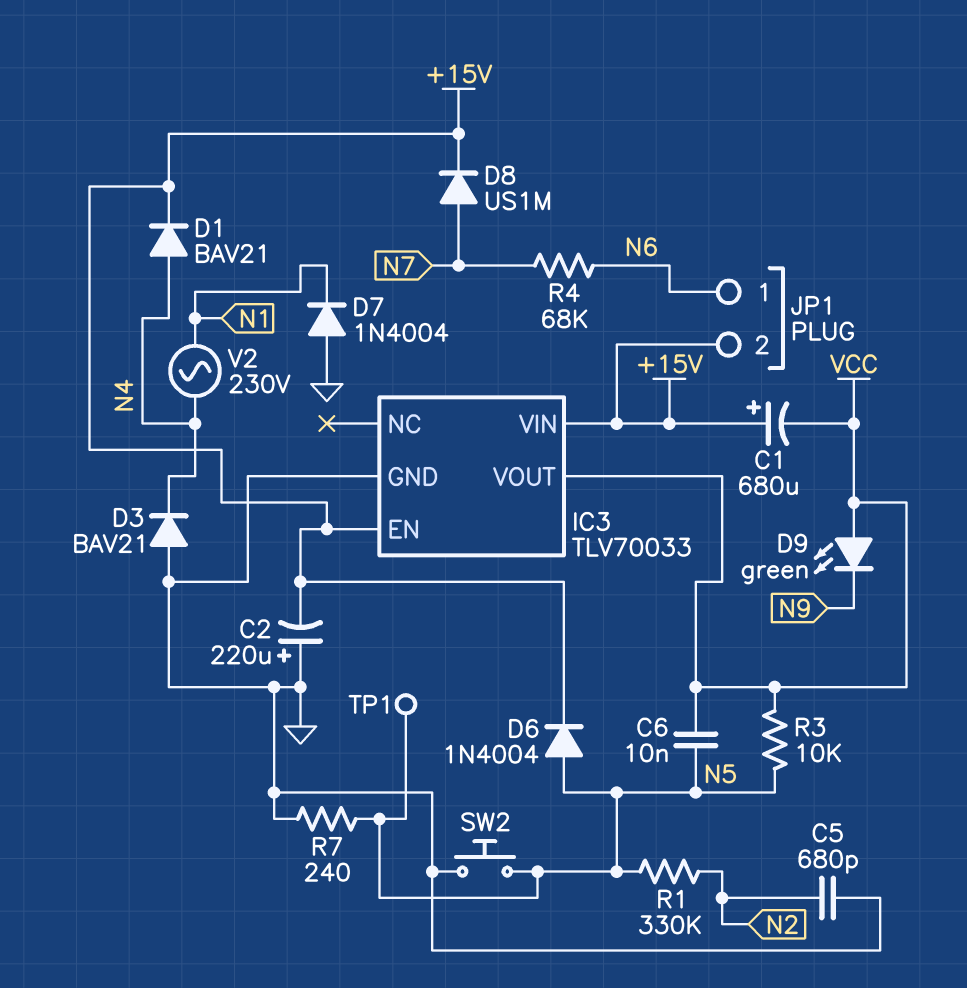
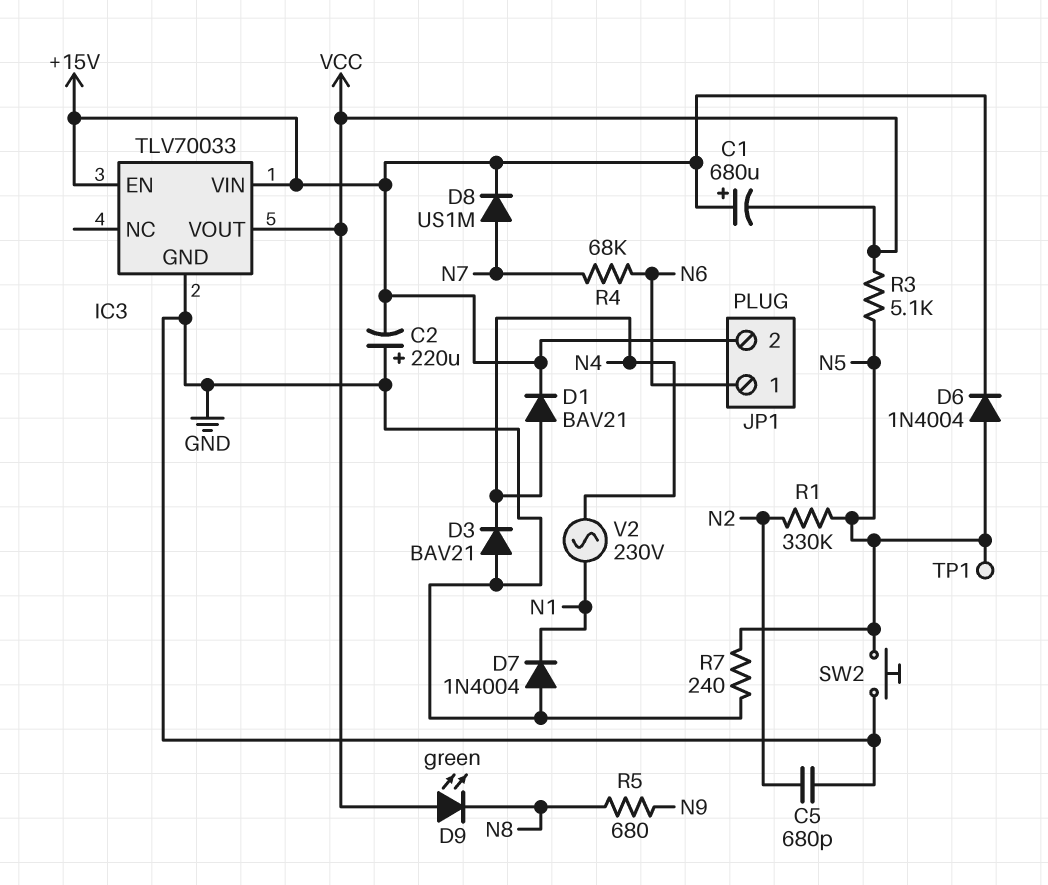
C6: 10nF (N5, VCC) -> none
D9: LED green (A VCC, K N9) -> LED green (A VCC, K N8)
R3: 10k (N5, VCC) -> 5.1k (N5, VCC)
R5: none -> 680 (N8, N9)

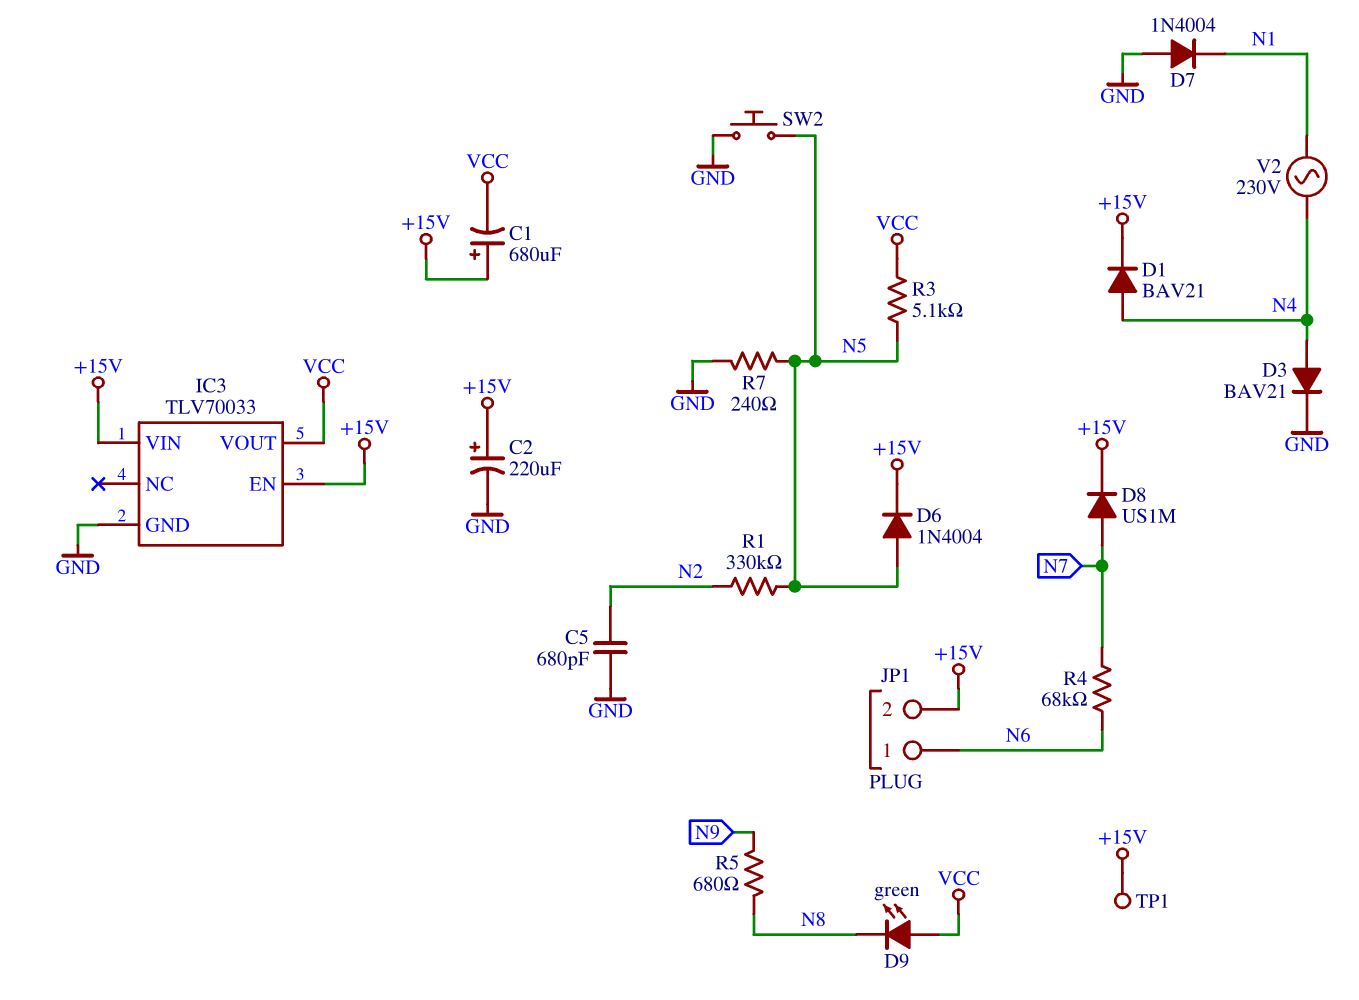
C2: 220uF (plus GND, minus +15V) -> 220uF (plus +15V, minus GND)
D3: diode BAV21 (A GND, K N4) -> diode BAV21 (A N4, K GND)
TP1: test point (N5) -> test point (+15V)

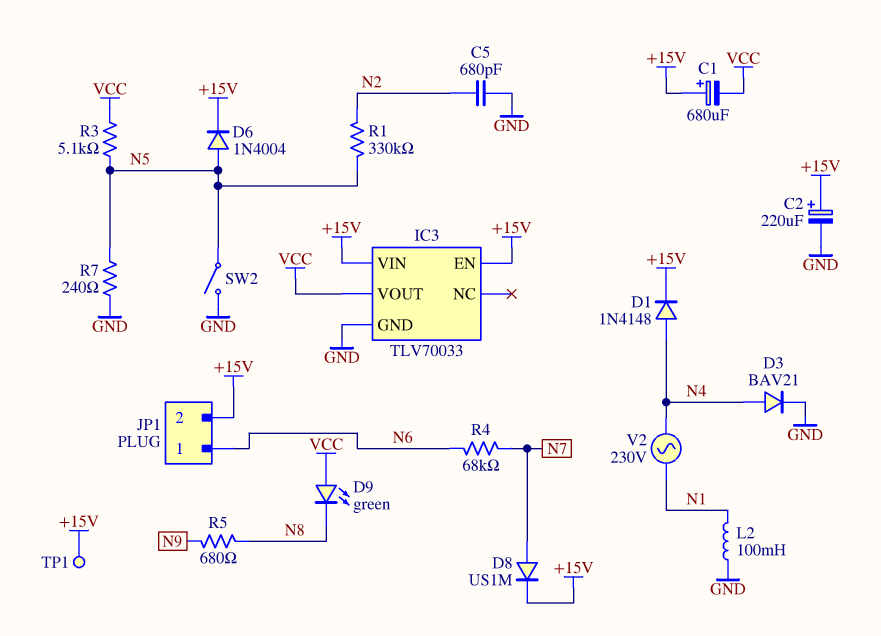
D1: diode BAV21 (A N4, K +15V) -> diode 1N4148 (A N4, K +15V)
D7: diode 1N4004 (A GND, K N1) -> none
L2: none -> 100mH (GND, N1)
SW2: button (GND, N5) -> switch (GND, N5)

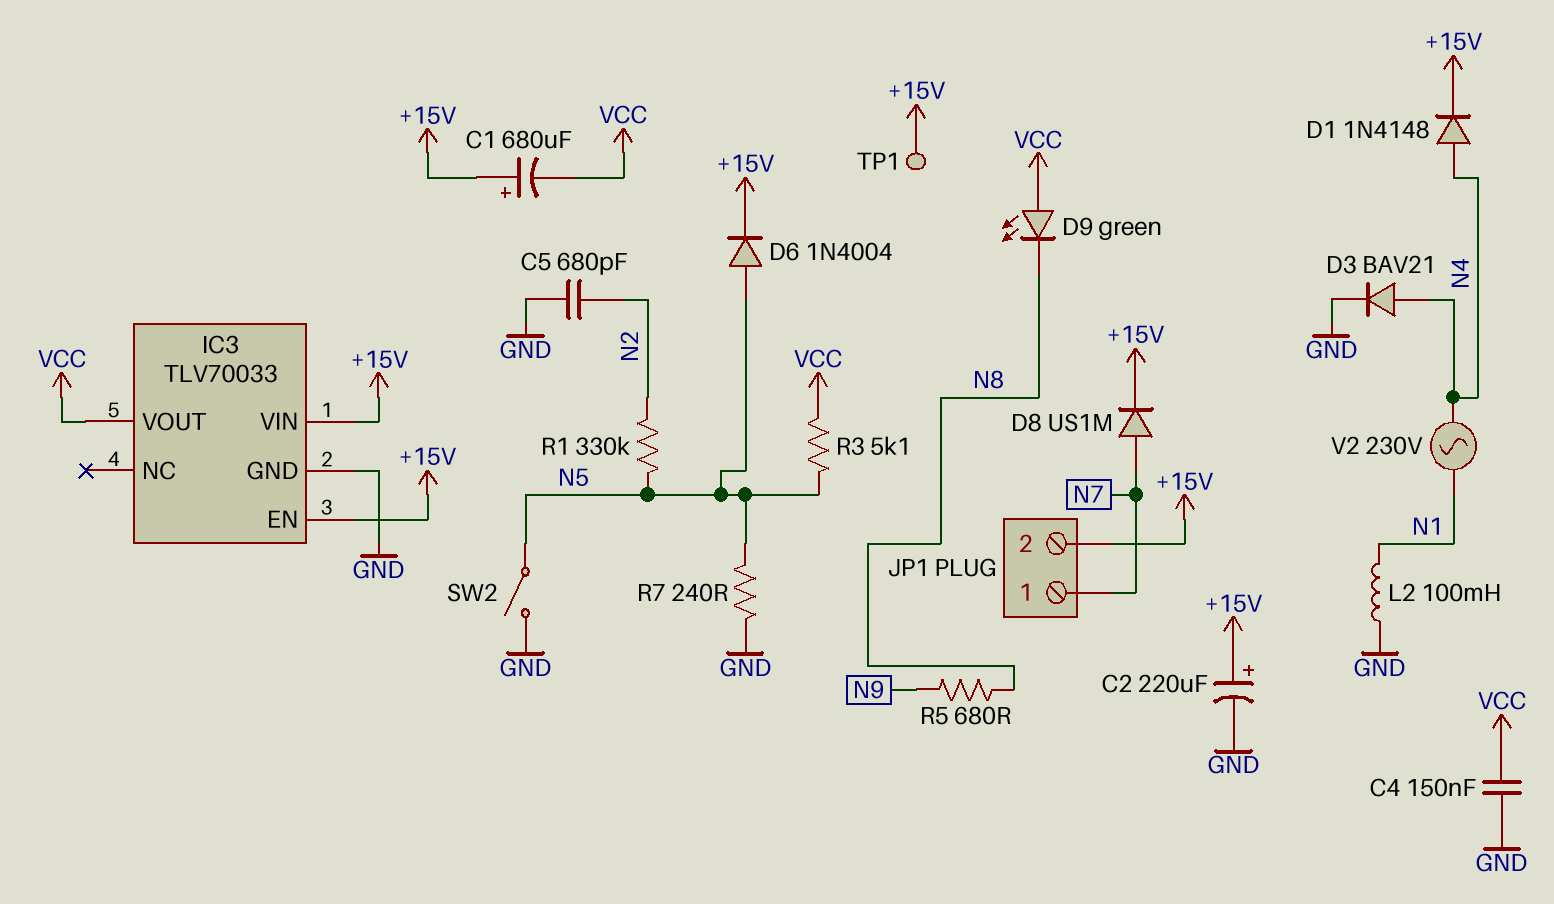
C4: none -> 150nF (GND, VCC)
JP1 pin 1: N6 -> N7
R4: 68k (N6, N7) -> none

